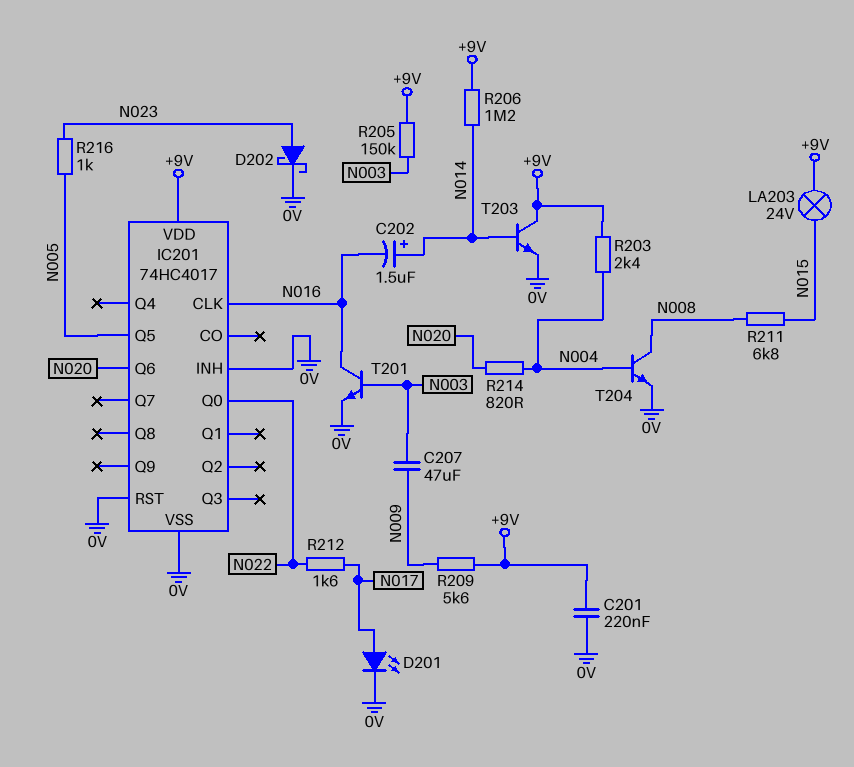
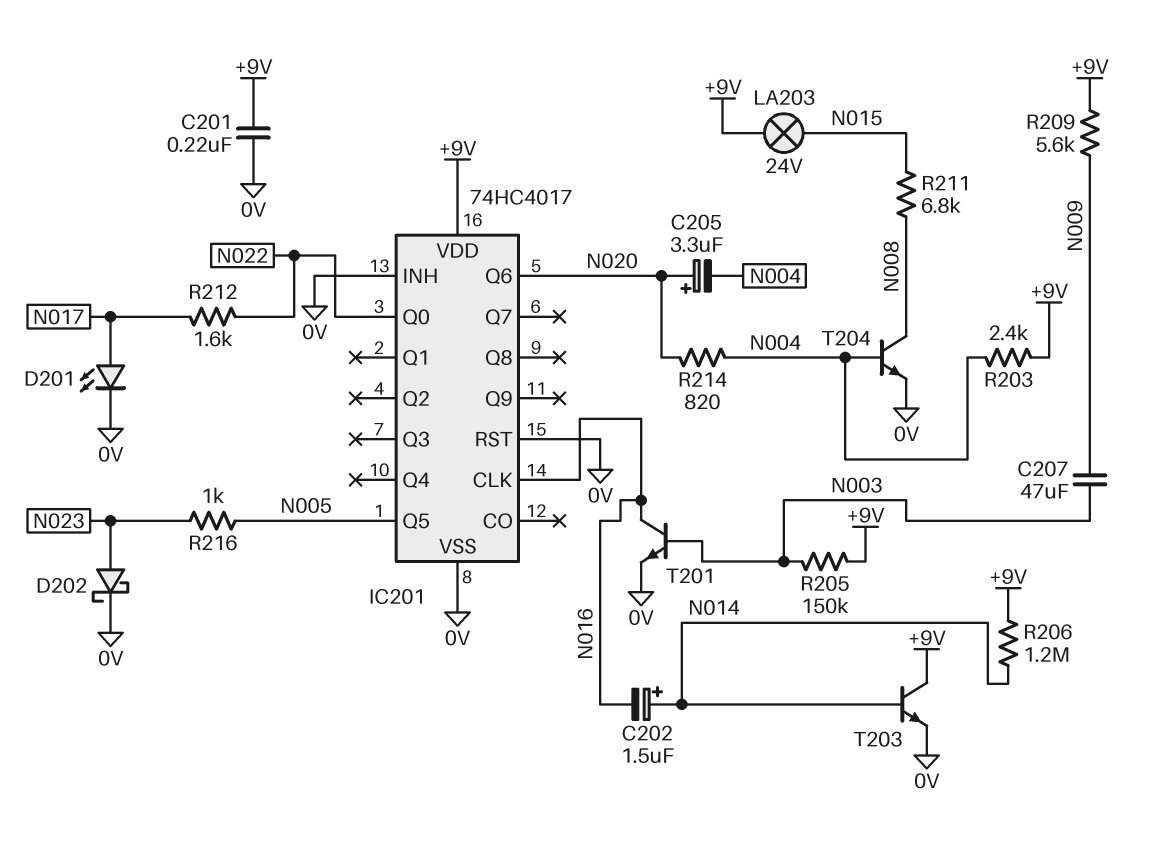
C205: none -> 3.3uF (plus N020, minus N004)

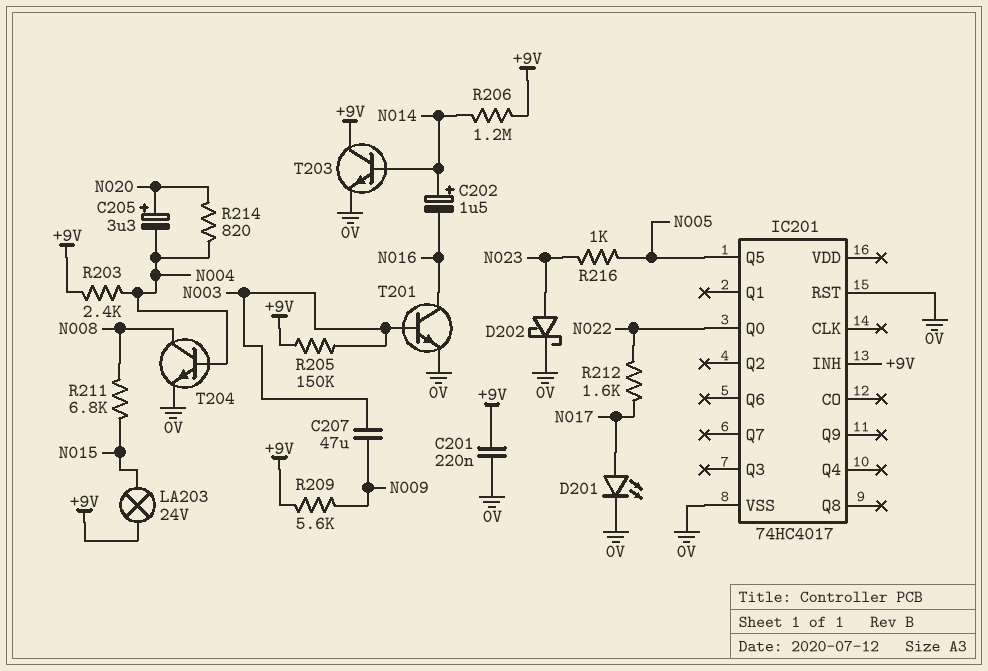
IC201 pin CLK: N016 -> none
IC201 pin INH: 0V -> +9V
IC201 pin Q6: N020 -> none
IC201 pin VDD: +9V -> none

